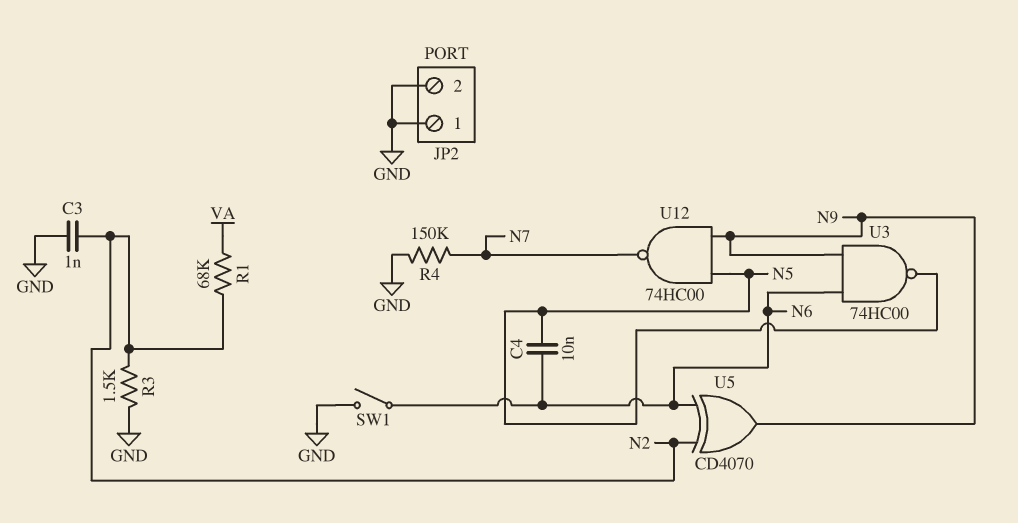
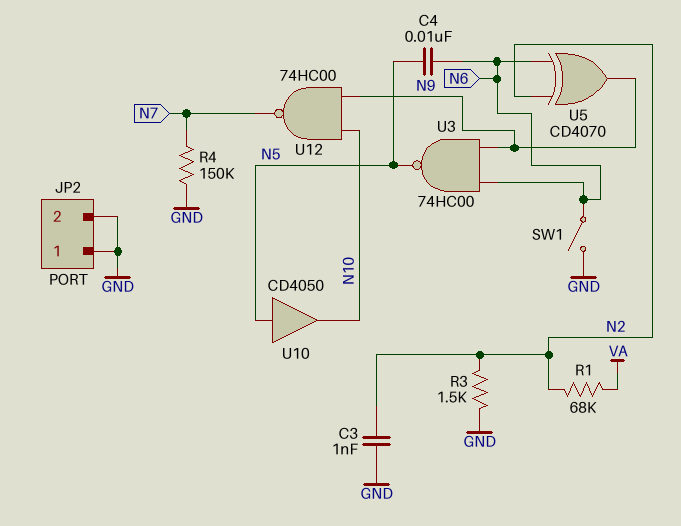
U10: none -> buffer CD4050 (in N5, out N10)
U12: NAND 74HC00 (in N5, in N9, out N7) -> NAND 74HC00 (in N9, in N10, out N7)

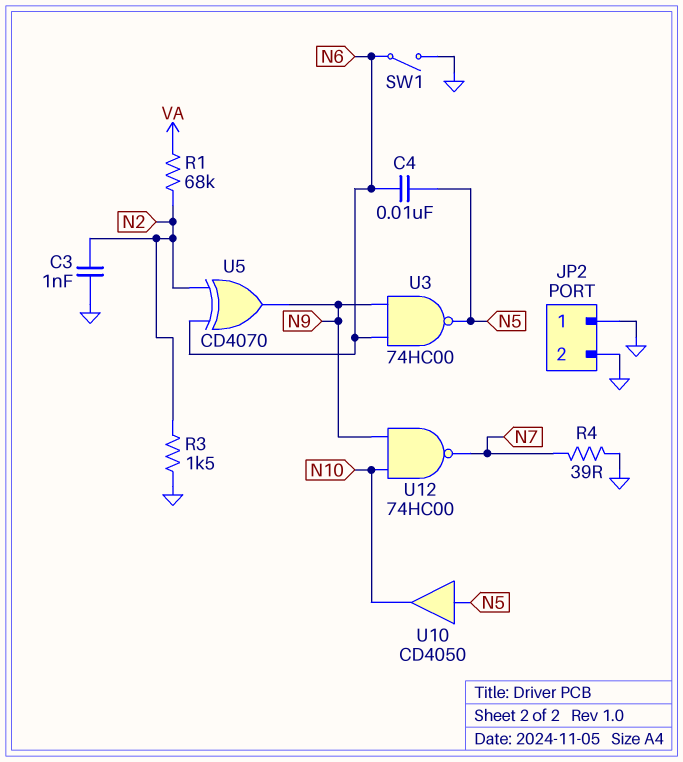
R4: 150k (GND, N7) -> 39 (GND, N7)

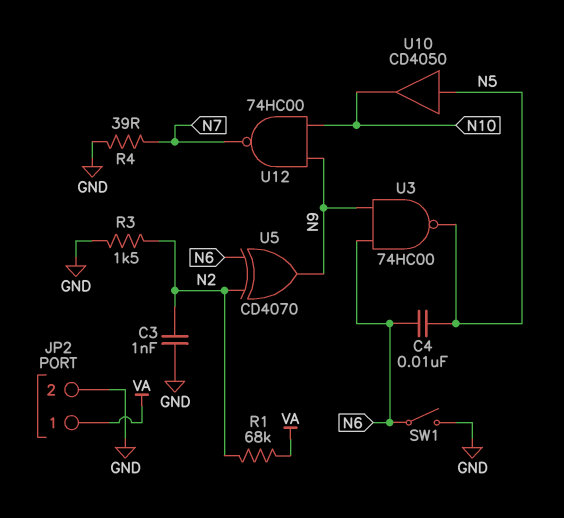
JP2 pin 1: GND -> VA

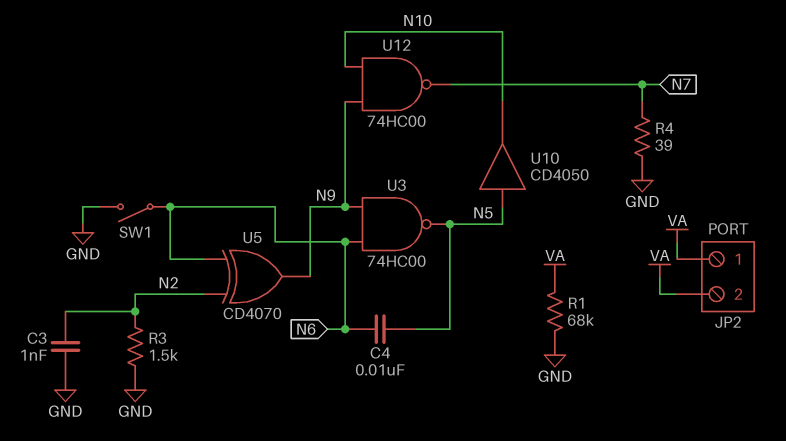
JP2 pin 2: GND -> VA
R1: 68k (N2, VA) -> 68k (GND, VA)

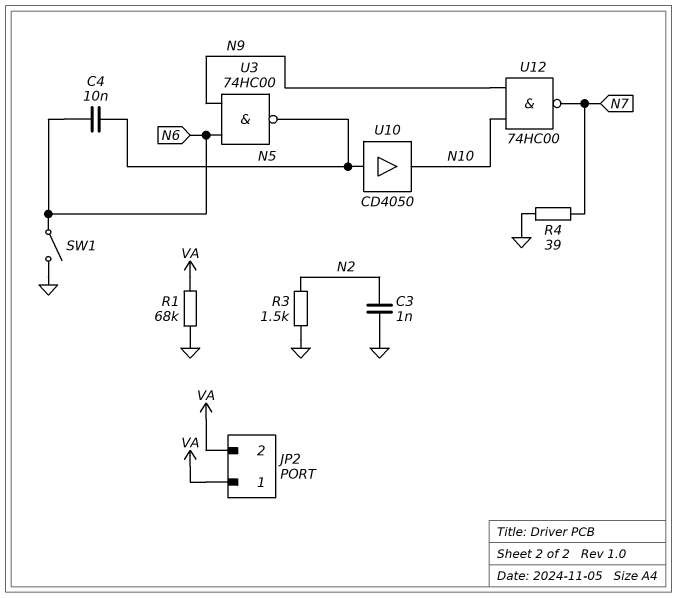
U5: XOR CD4070 (in N2, in N6, out N9) -> none

